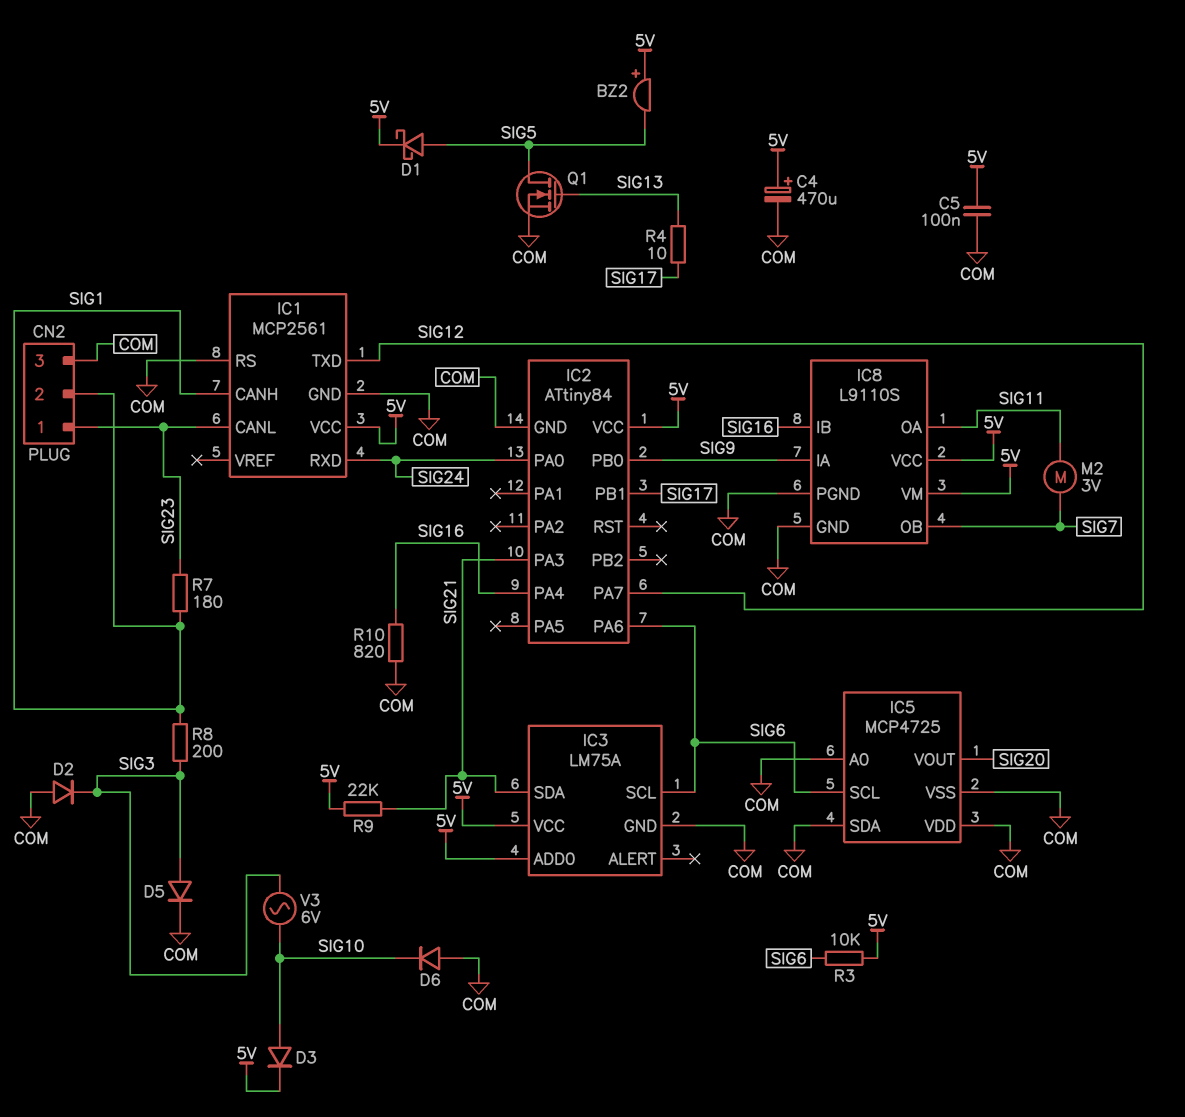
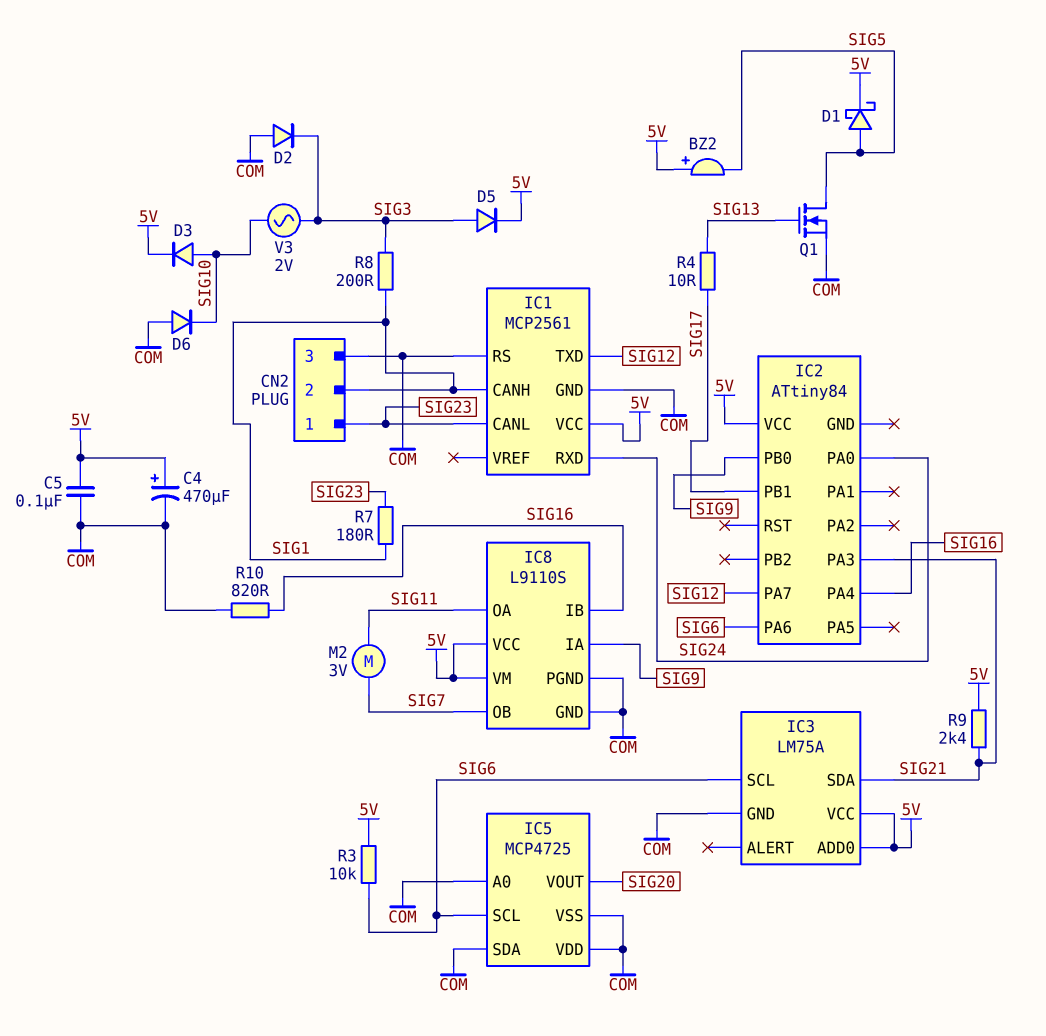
D5: diode (A SIG3, K COM) -> diode (A SIG3, K 5V)
IC2 pin GND: COM -> none
R9: 22k (5V, SIG21) -> 2.4k (5V, SIG21)
V3: AC 6V (SIG3, SIG10) -> AC 2V (SIG3, SIG10)

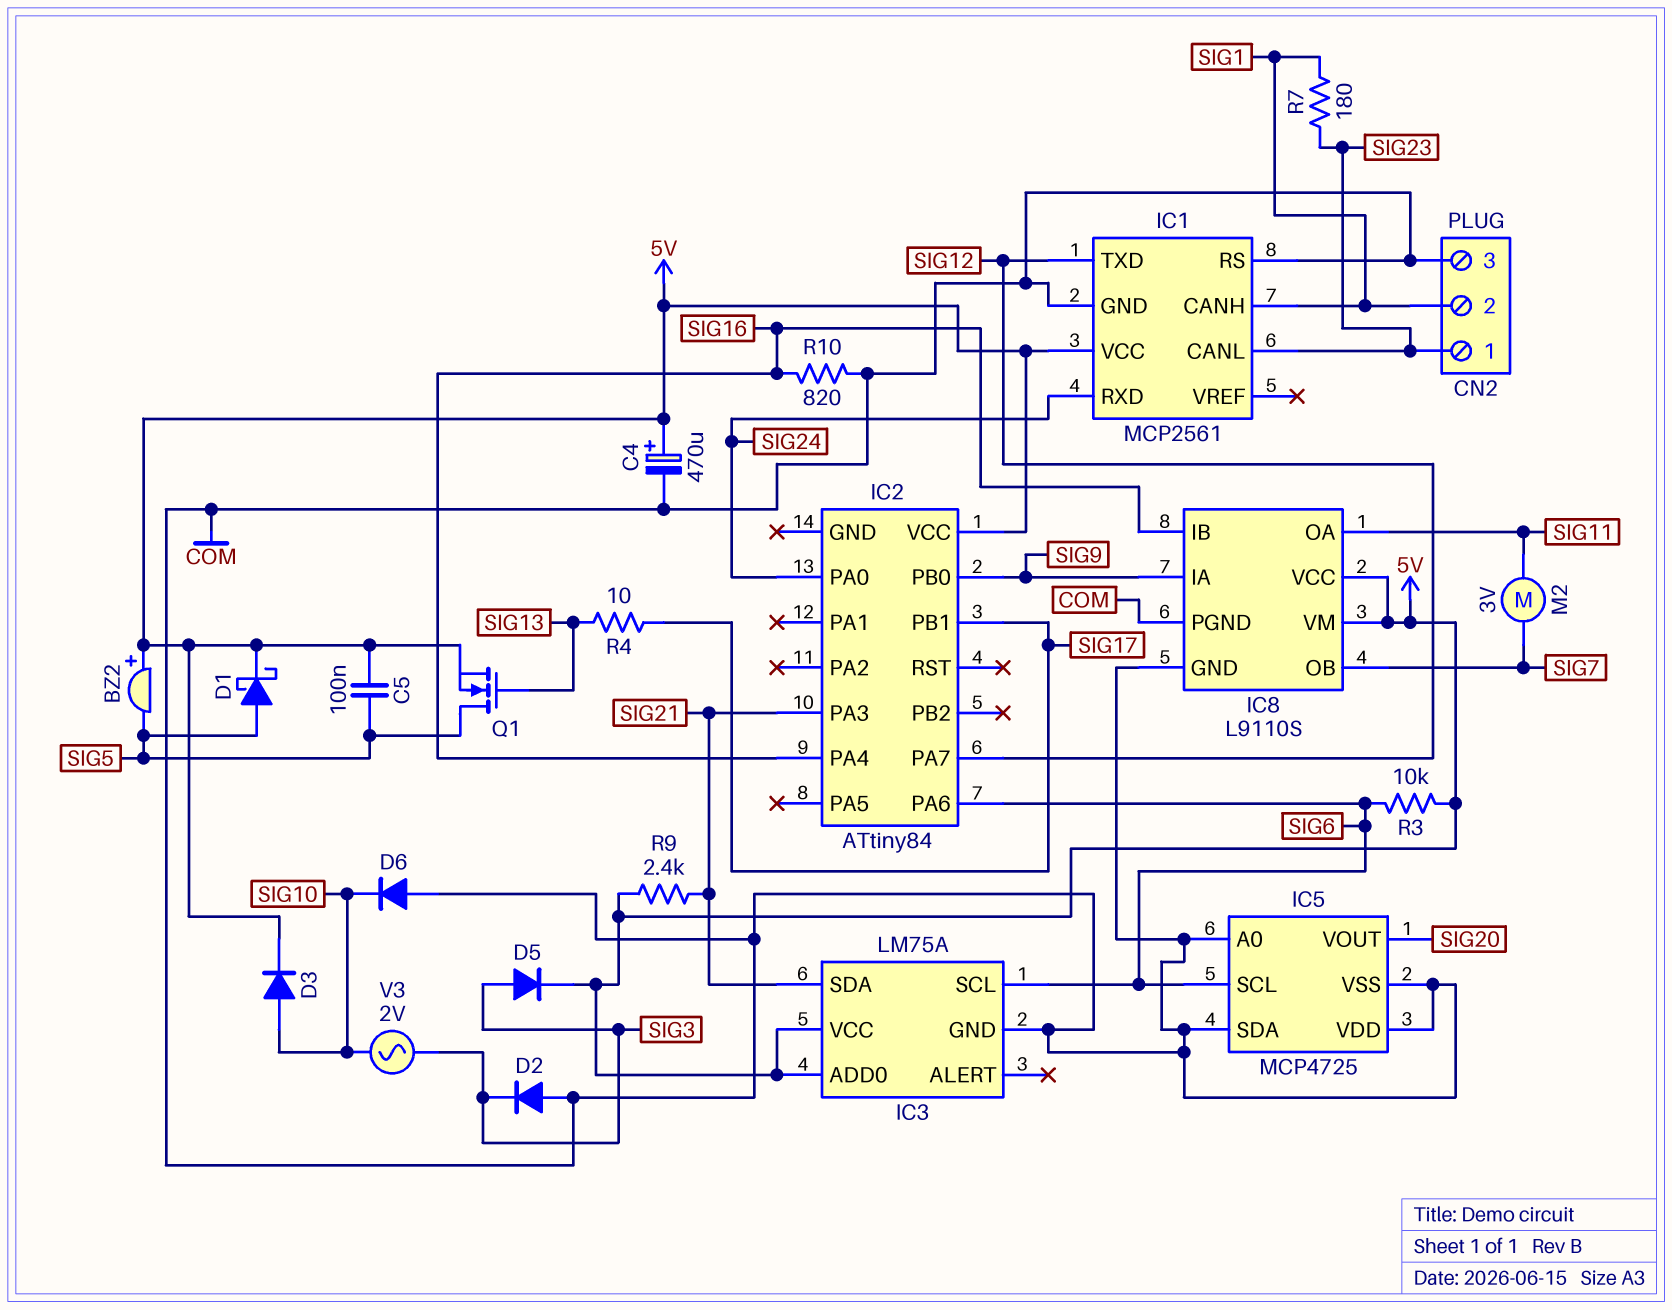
C5: 100nF (5V, COM) -> 100nF (5V, SIG5)
Q1: NMOS (G SIG13, D SIG5, S COM) -> NMOS (G SIG13, D SIG5, S 5V)
R8: 200 (SIG1, SIG3) -> none

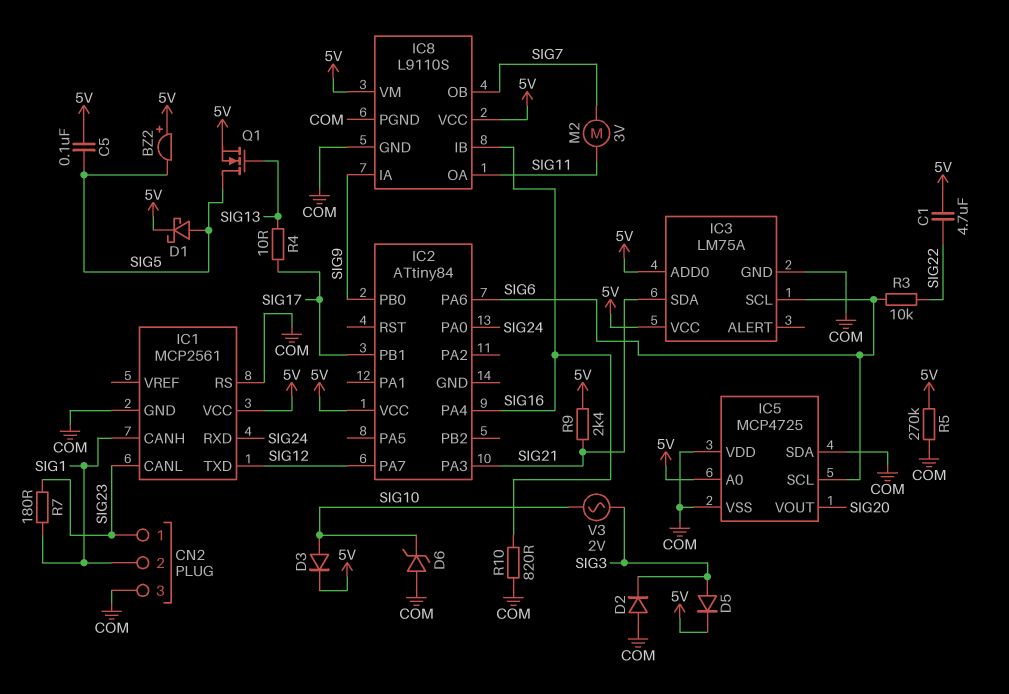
C1: none -> 4.7uF (5V, SIG22)
C4: 470uF (plus 5V, minus COM) -> none
D6: diode (A COM, K SIG10) -> zener (A COM, K SIG10)
IC5 pin A0: COM -> 5V
R3: 10k (5V, SIG6) -> 10k (SIG6, SIG22)
R5: none -> 270k (5V, COM)

